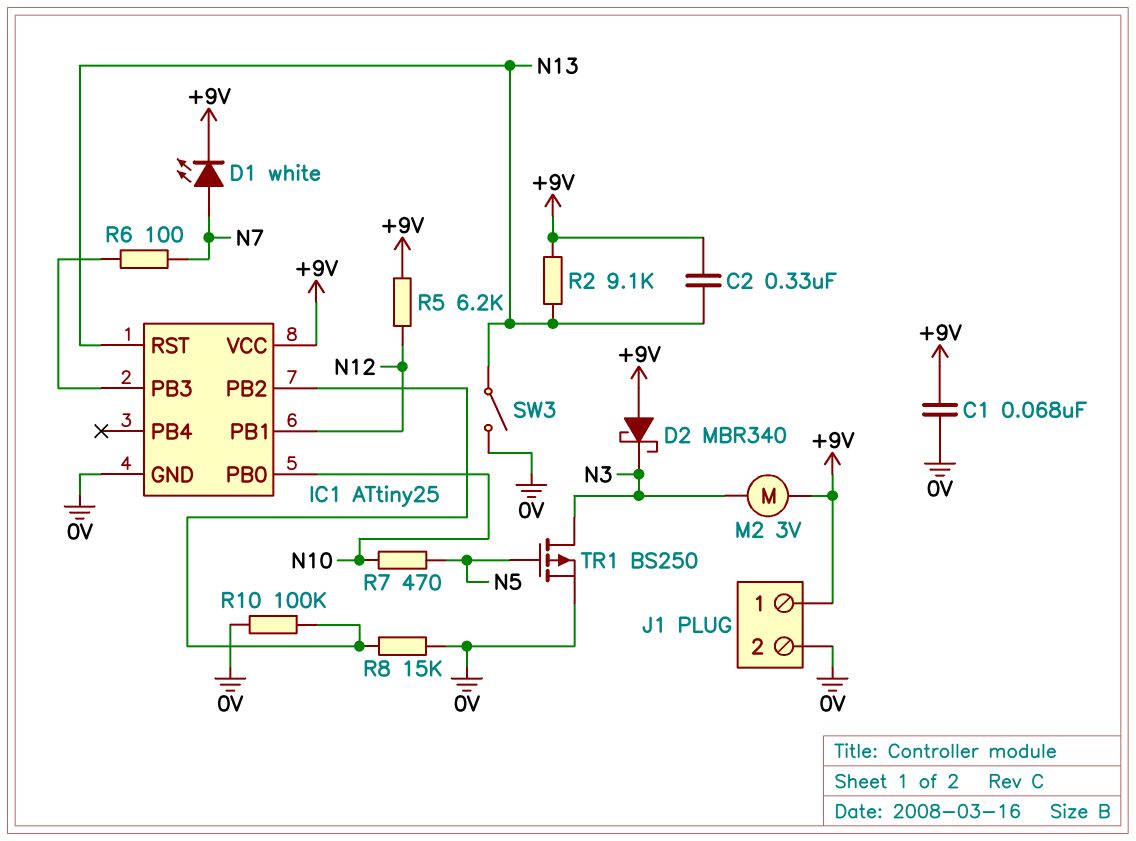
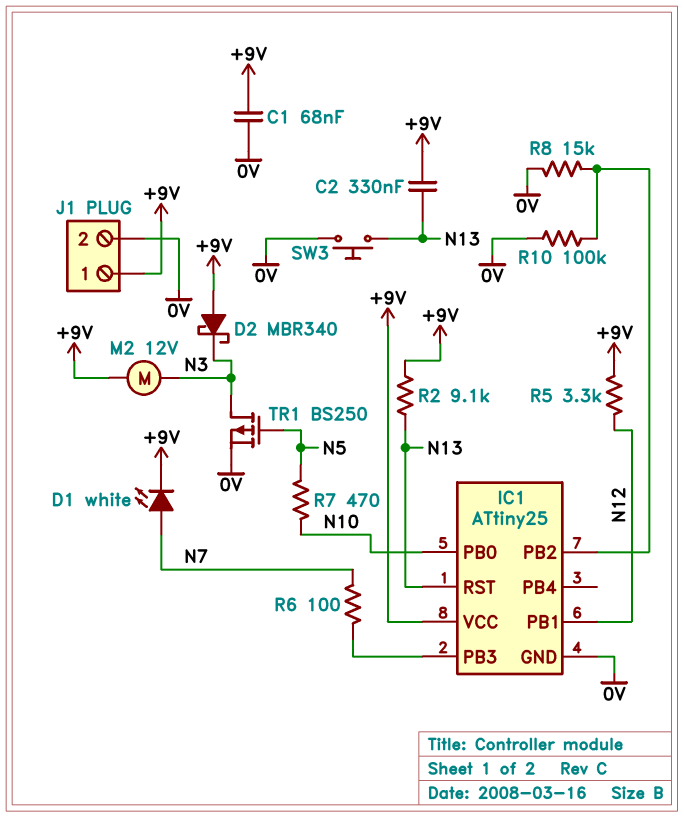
M2: motor 3V (+9V, N3) -> motor 12V (+9V, N3)
R5: 6.2k (+9V, N12) -> 3.3k (+9V, N12)
SW3: switch (0V, N13) -> button (0V, N13)

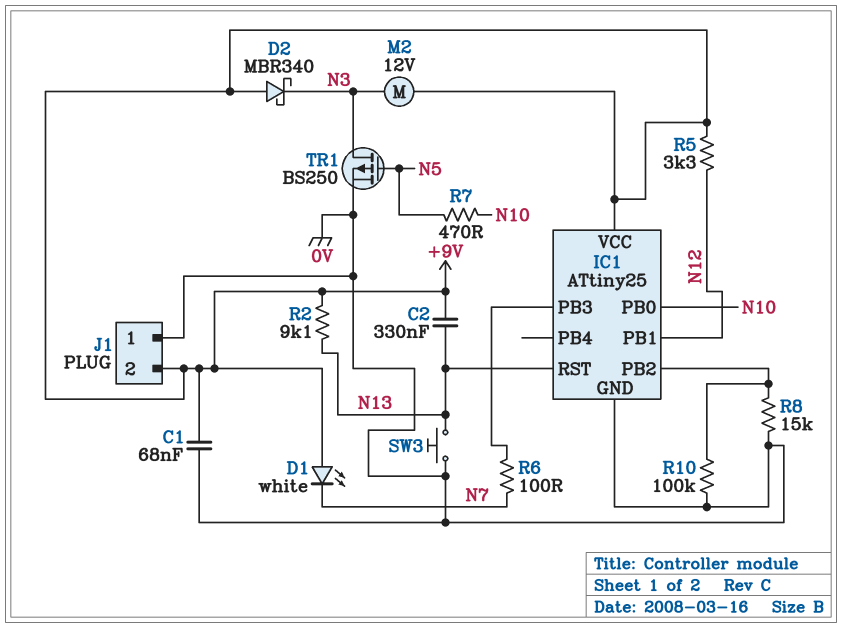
D1: LED white (A N7, K +9V) -> LED white (A +9V, K N7)
J1 pin 1: +9V -> 0V
J1 pin 2: 0V -> +9V

